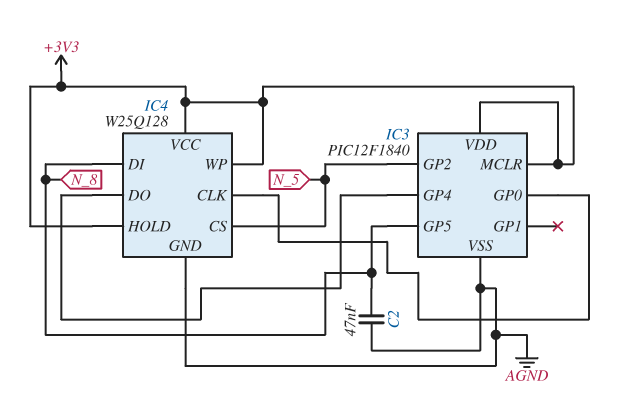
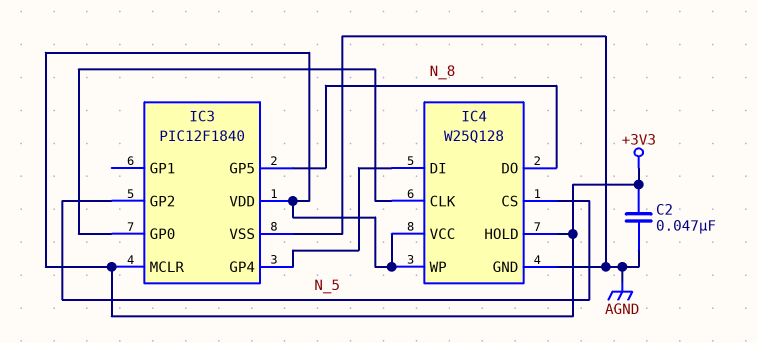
C2: 47nF (AGND, N_8) -> 47nF (+3V3, AGND)
IC4 pin DI: N_8 -> IC3/GP4
IC4 pin DO: IC3/GP4 -> N_8

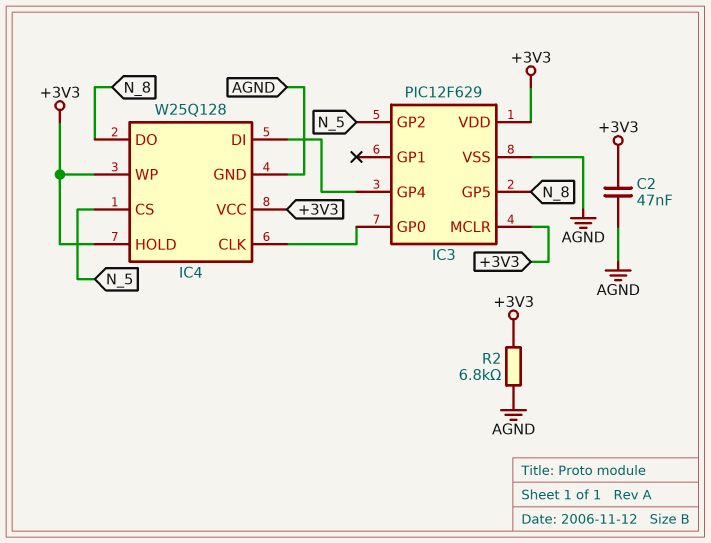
IC3: PIC12F1840 -> PIC12F629
R2: none -> 6.8k (+3V3, AGND)

